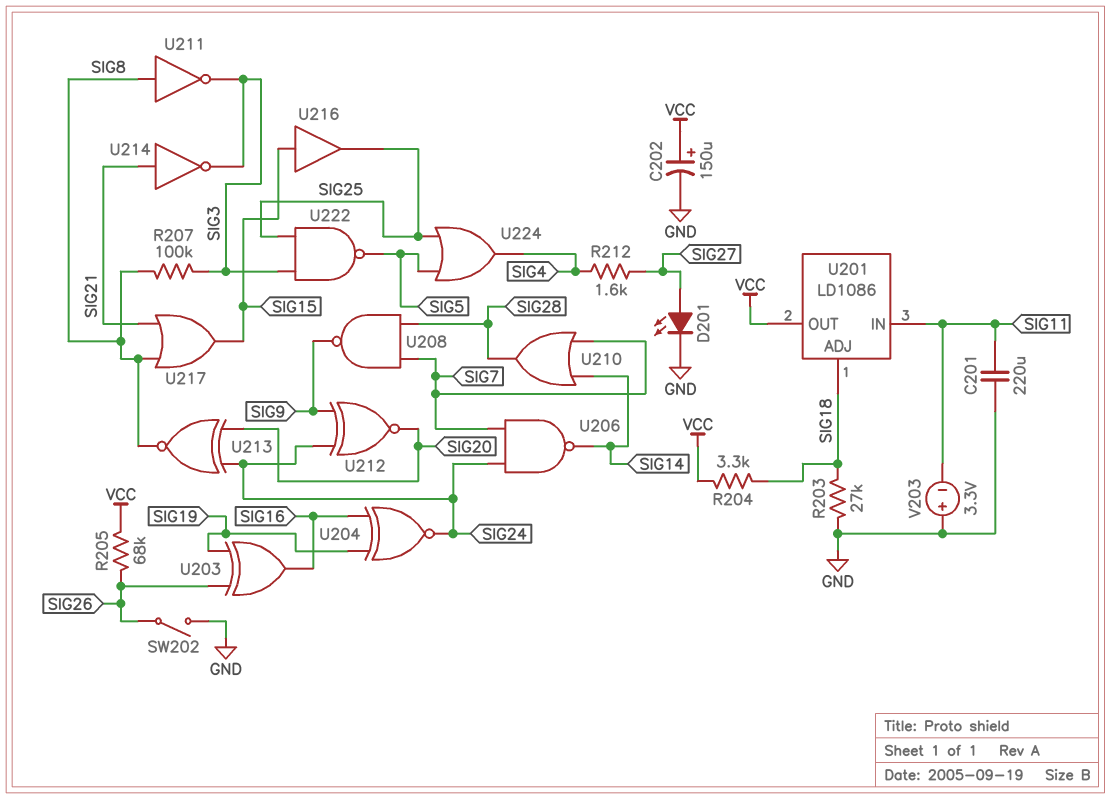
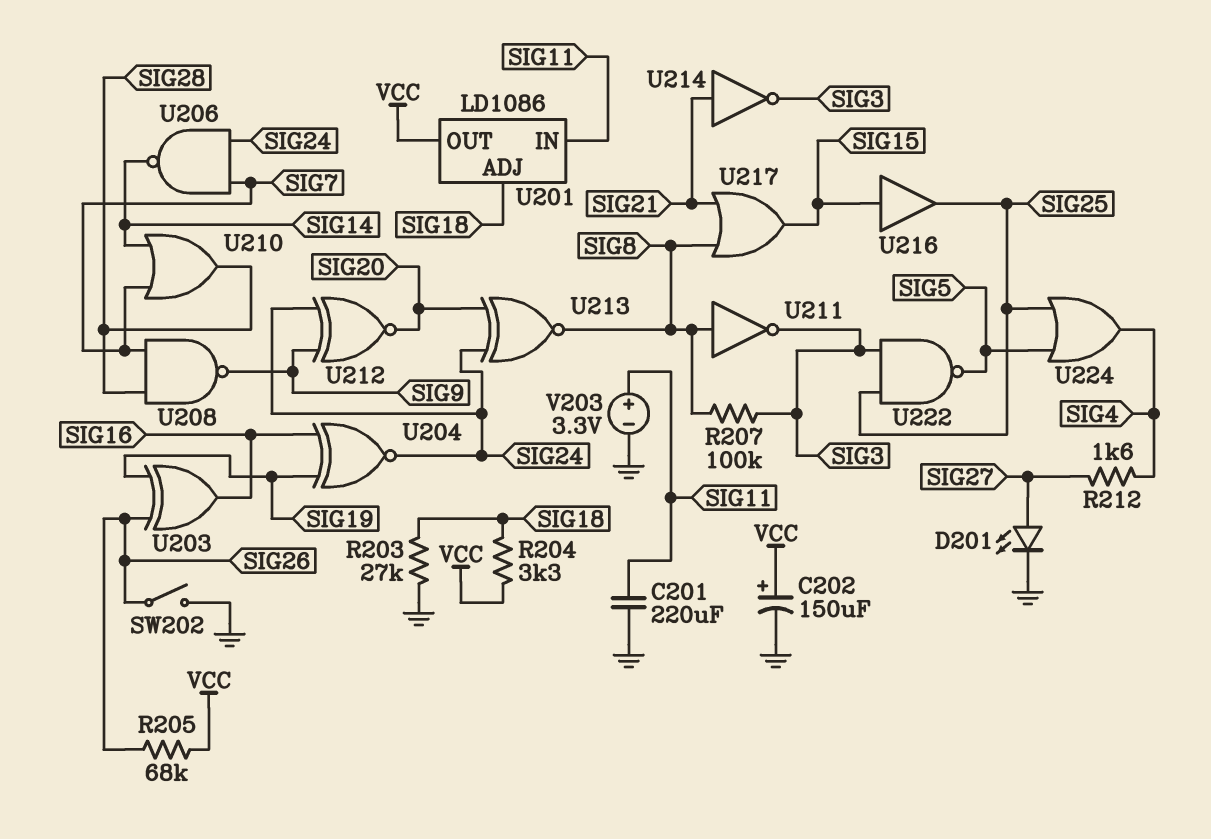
V203: 3.3V (plus GND, minus SIG11) -> 3.3V (plus SIG11, minus GND)

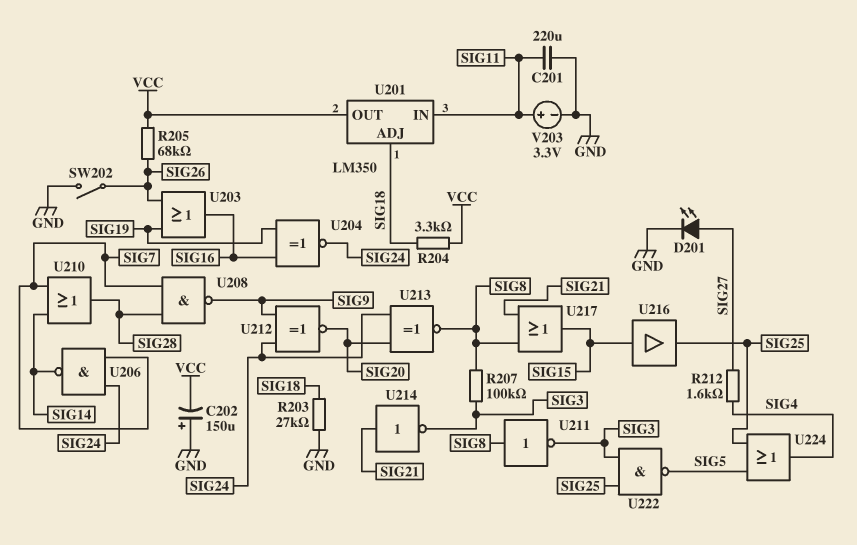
C202: 150uF (plus VCC, minus GND) -> 150uF (plus GND, minus VCC)
U201: LD1086 -> LM350
U203: XOR (in SIG19, in SIG26, out SIG16) -> OR (in SIG19, in SIG26, out SIG16)

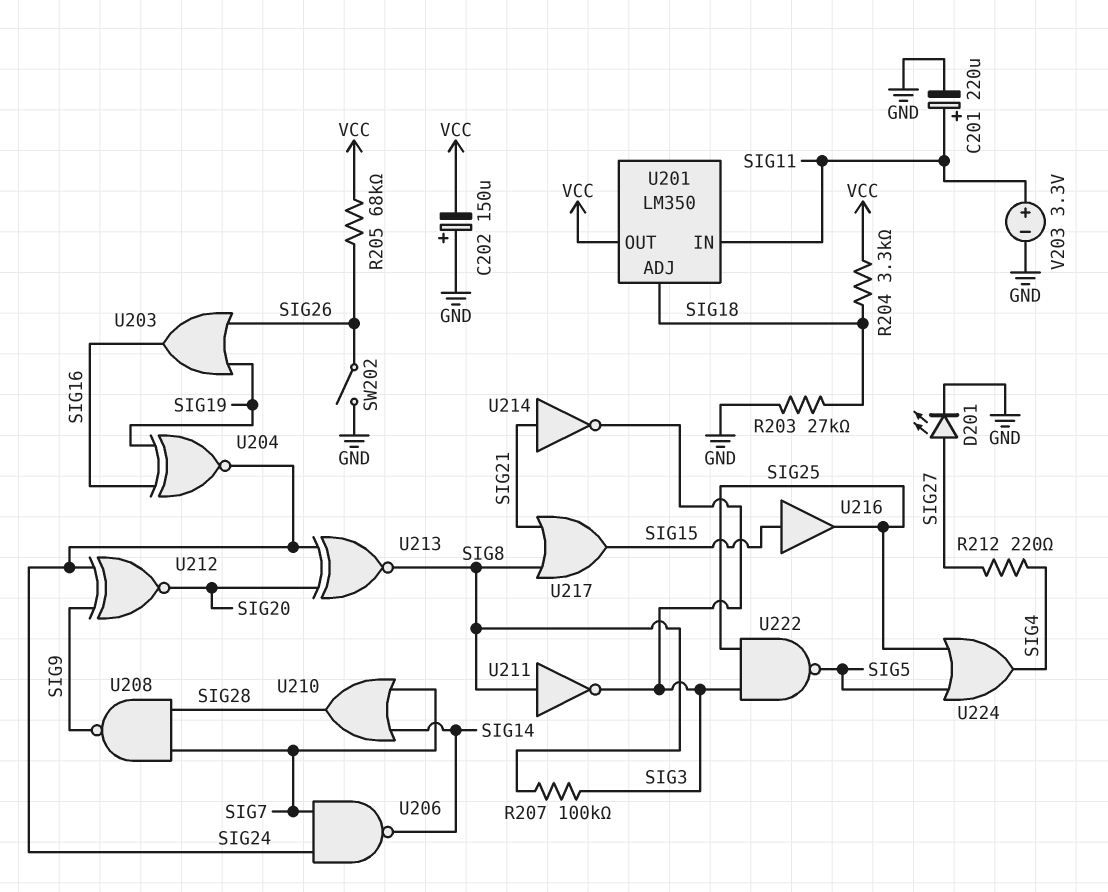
C201: 220uF (GND, SIG11) -> 220uF (plus SIG11, minus GND)
R212: 1.6k (SIG4, SIG27) -> 220 (SIG4, SIG27)

